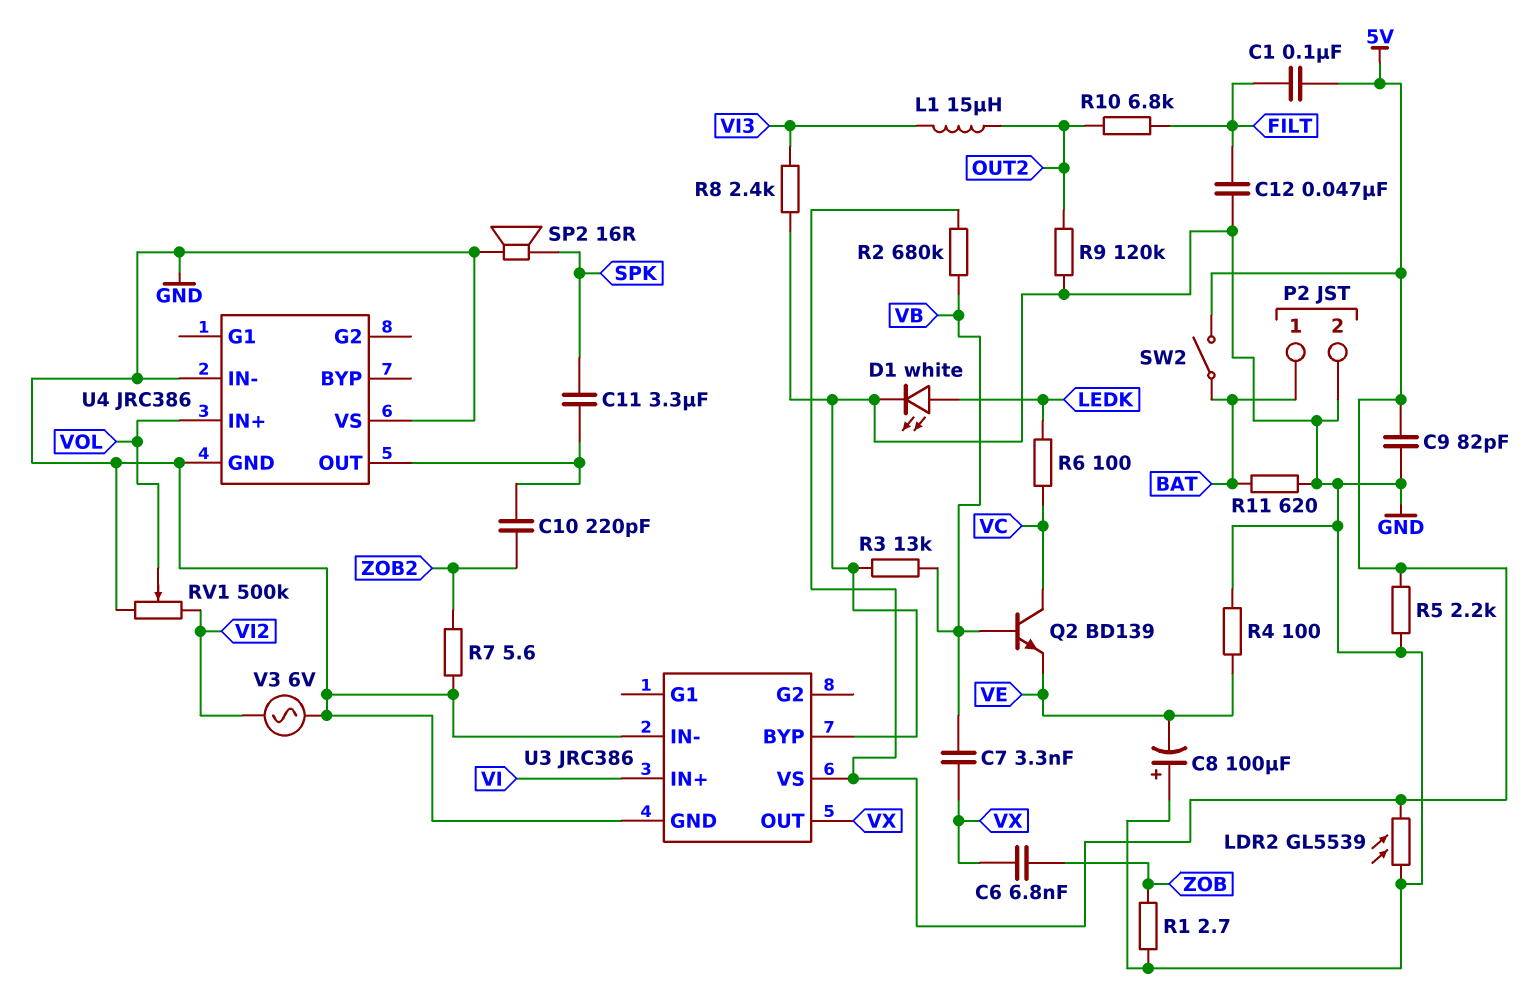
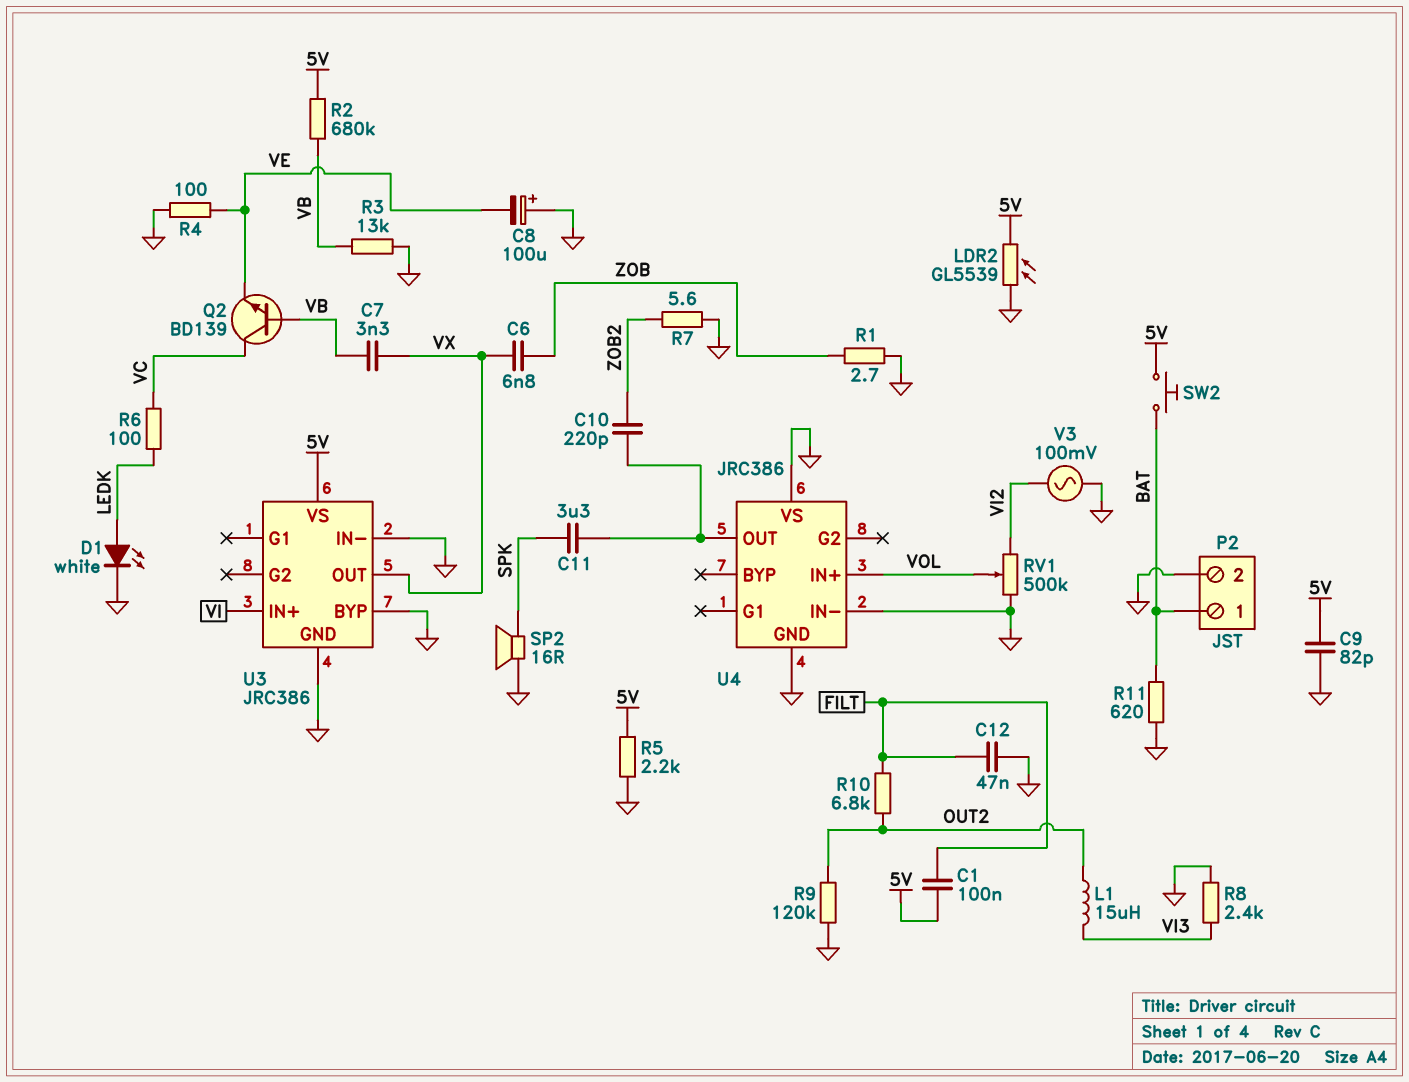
SW2: switch (5V, BAT) -> button (5V, BAT)
V3: AC 6V (GND, VI2) -> AC 100mV (GND, VI2)

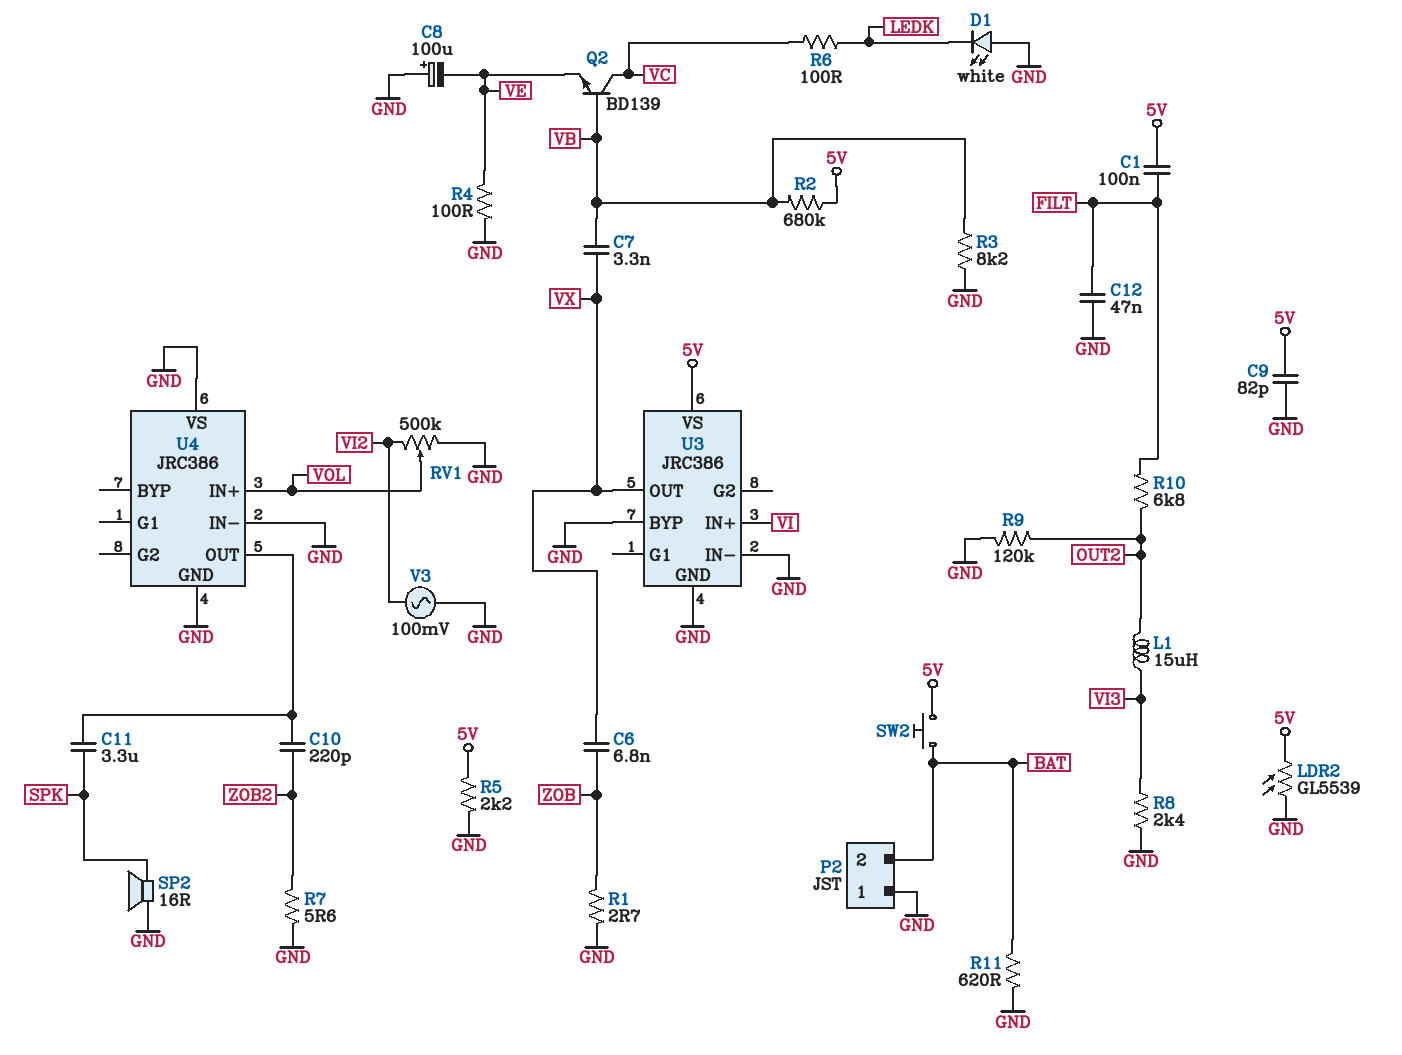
D1: LED white (A LEDK, K GND) -> LED white (A GND, K LEDK)
P2 pin 1: BAT -> GND
P2 pin 2: GND -> BAT
R3: 13k (GND, VB) -> 8.2k (GND, VB)

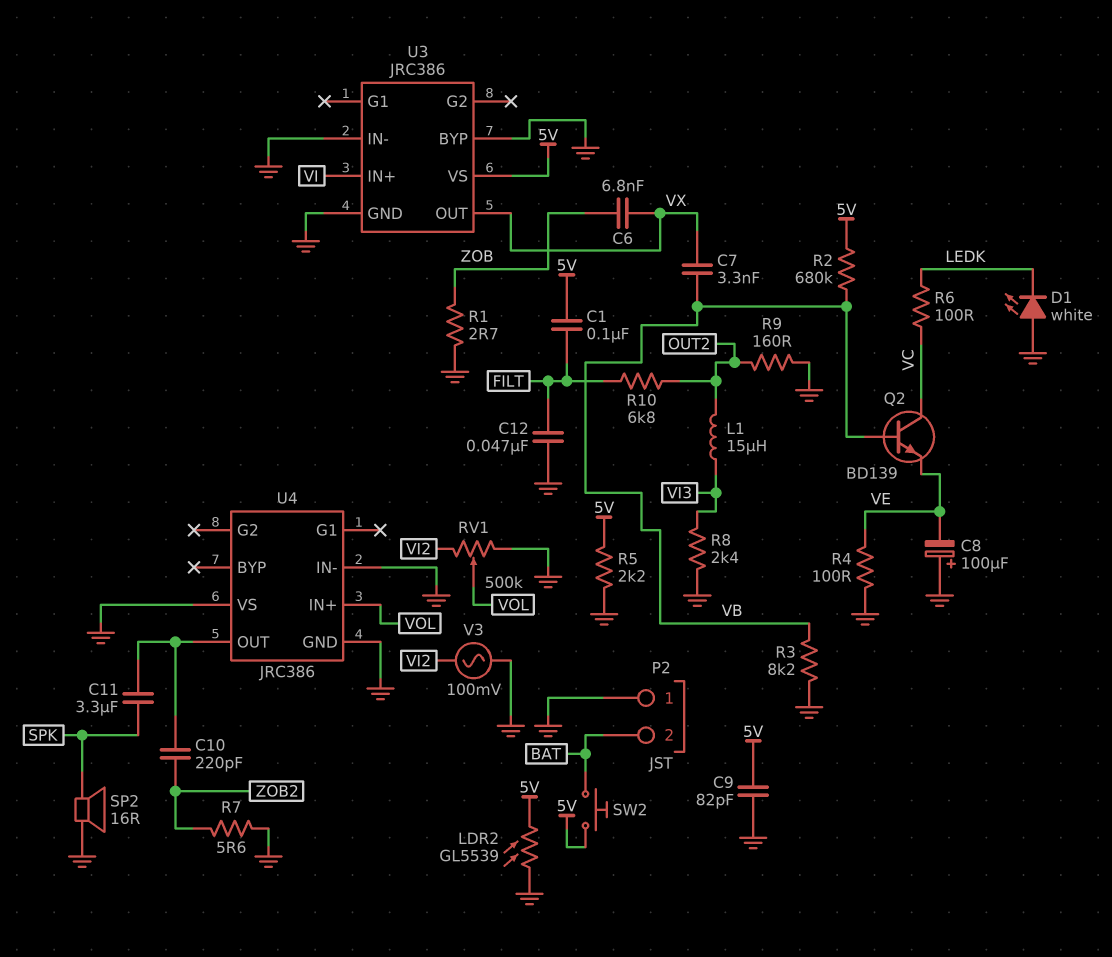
R9: 120k (GND, OUT2) -> 160 (GND, OUT2)
R11: 620 (BAT, GND) -> none

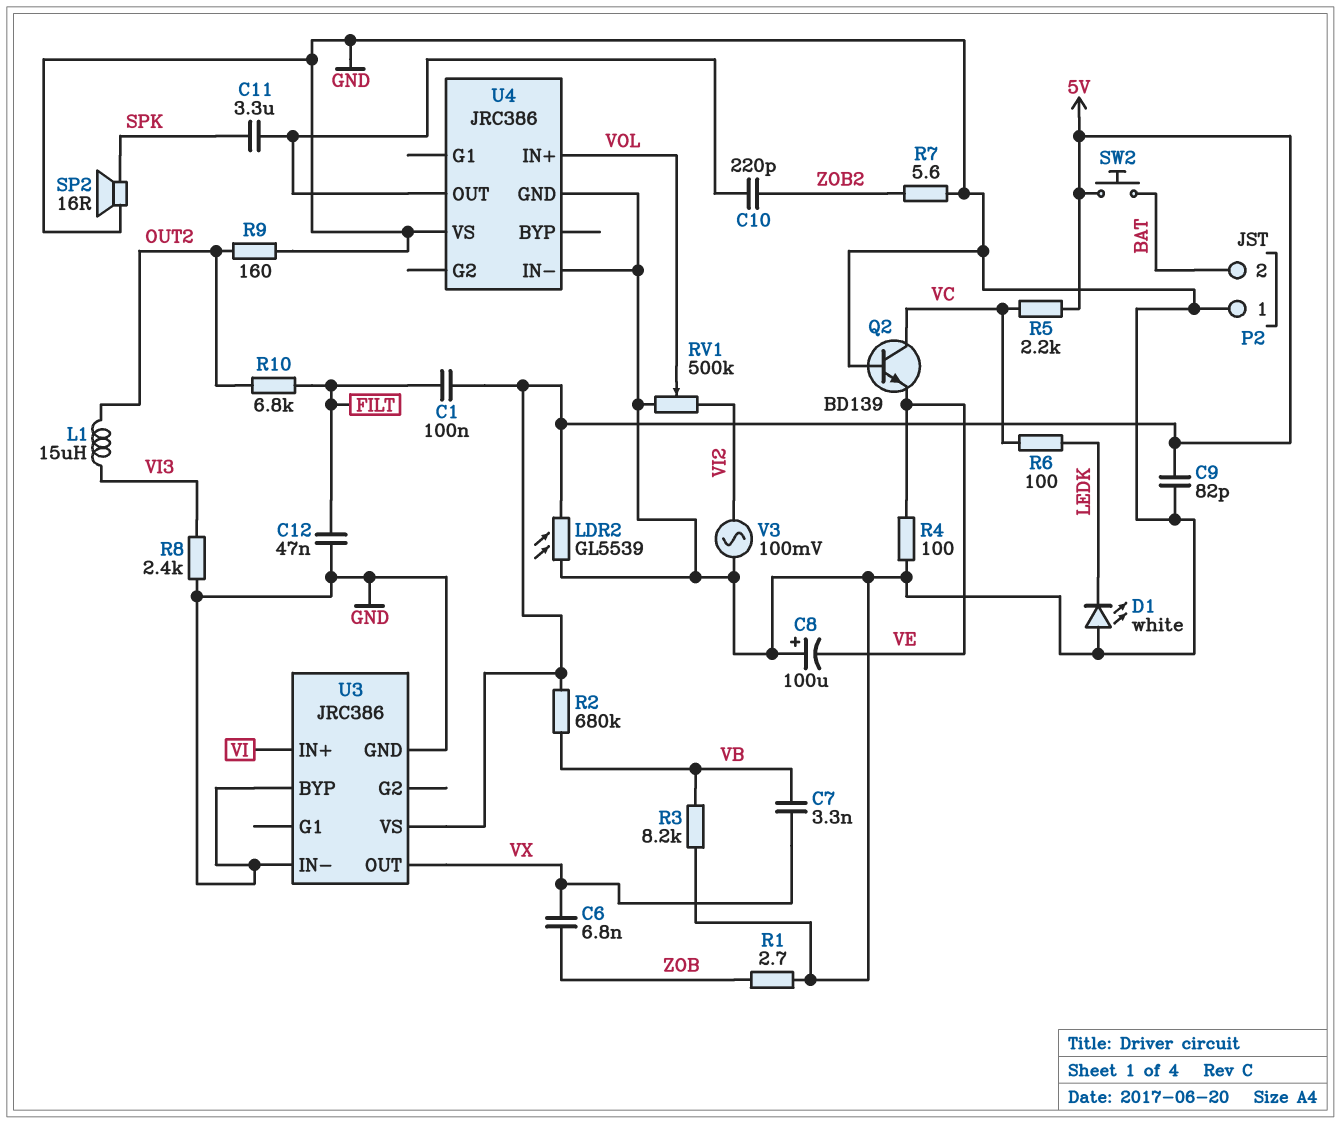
Q2: NPN BD139 (B VB, C VC, E VE) -> NPN BD139 (B GND, C VC, E VE)
R5: 2.2k (5V, GND) -> 2.2k (5V, VC)

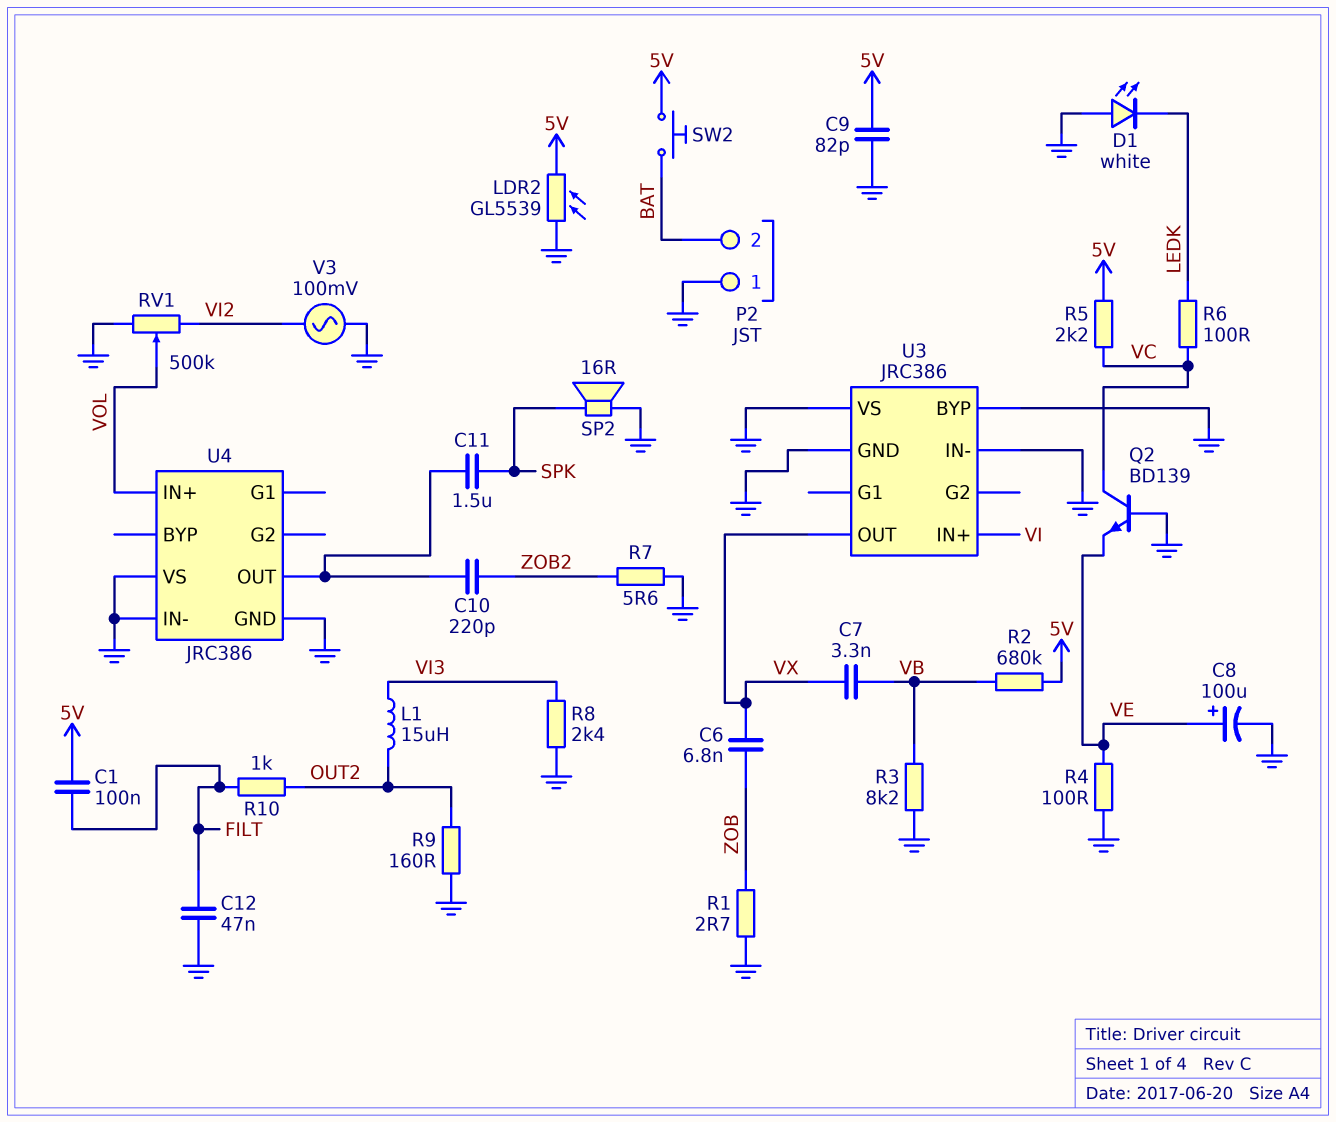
C8: 100uF (plus GND, minus VE) -> 100uF (plus VE, minus GND)
C11: 3.3uF (SPK, U4/OUT) -> 1.5uF (SPK, U4/OUT)
R10: 6.8k (FILT, OUT2) -> 1k (FILT, OUT2)
U3 pin VS: 5V -> GND

